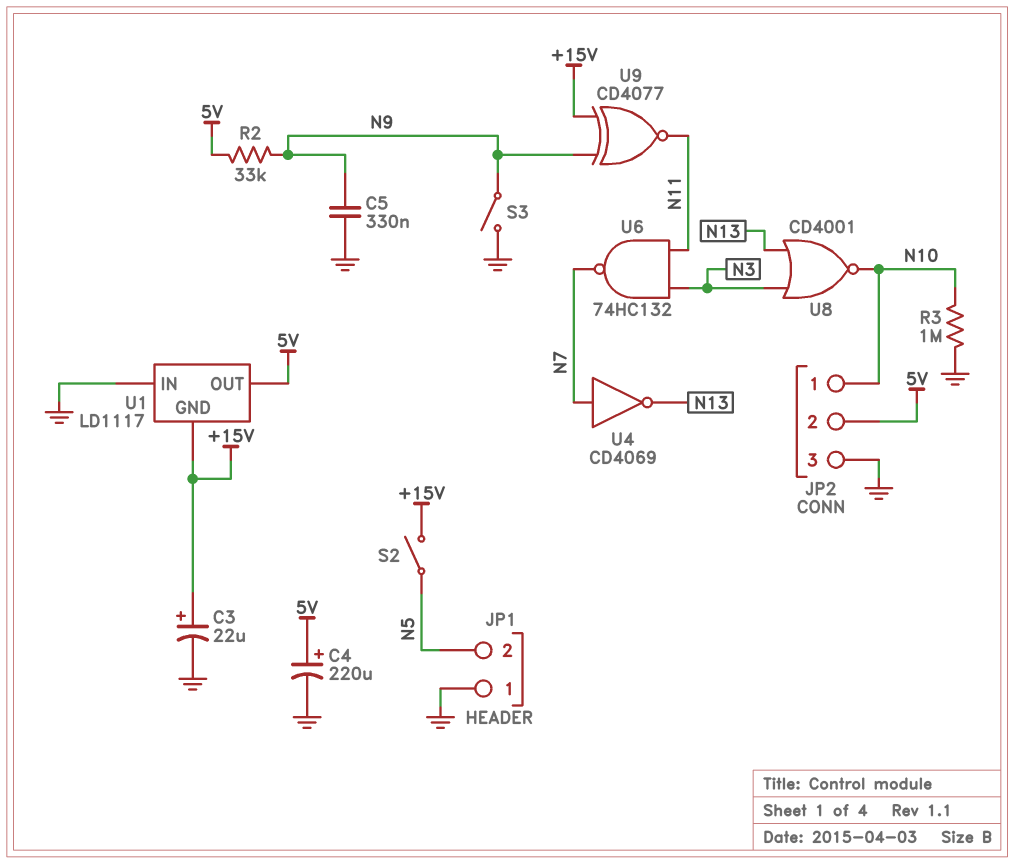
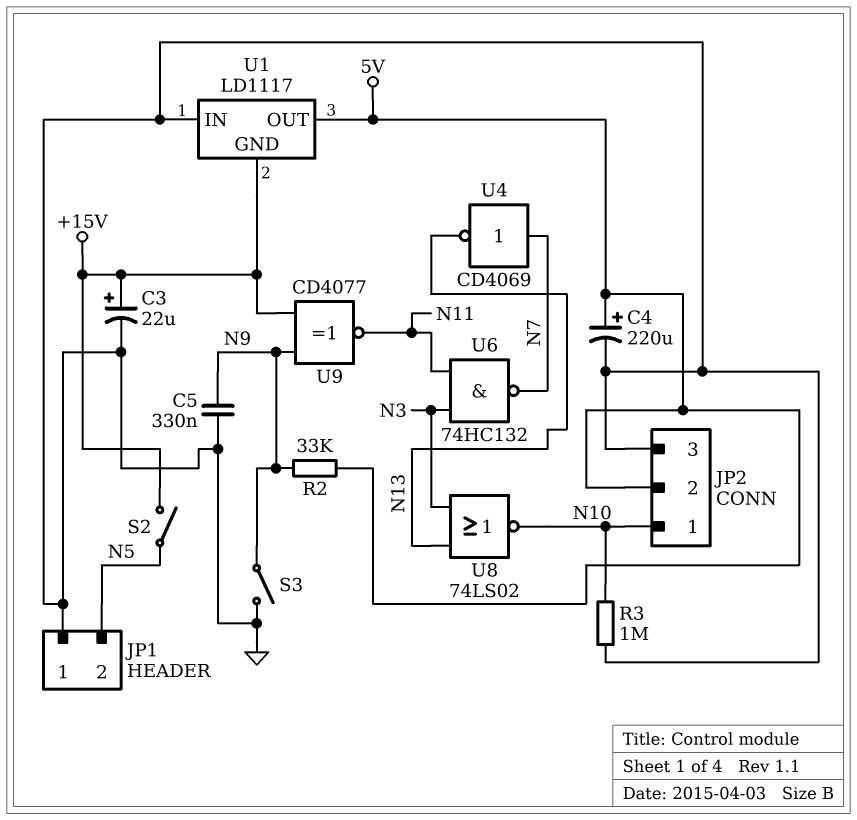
U8: NOR CD4001 (in N3, in N13, out N10) -> NOR 74LS02 (in N3, in N13, out N10)

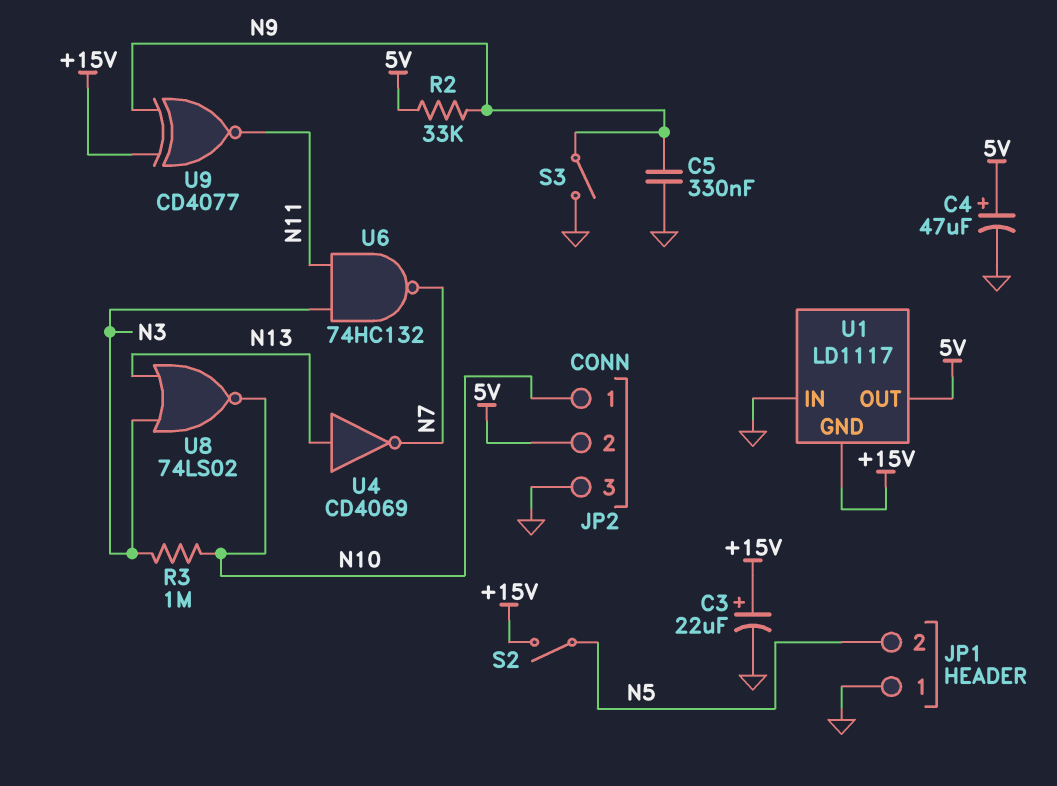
C4: 220uF (plus 5V, minus GND) -> 47uF (plus 5V, minus GND)
R3: 1M (GND, N10) -> 1M (N3, N10)
U4: NOT CD4069 (in N7, out N13) -> NOT CD4069 (in N13, out N7)

